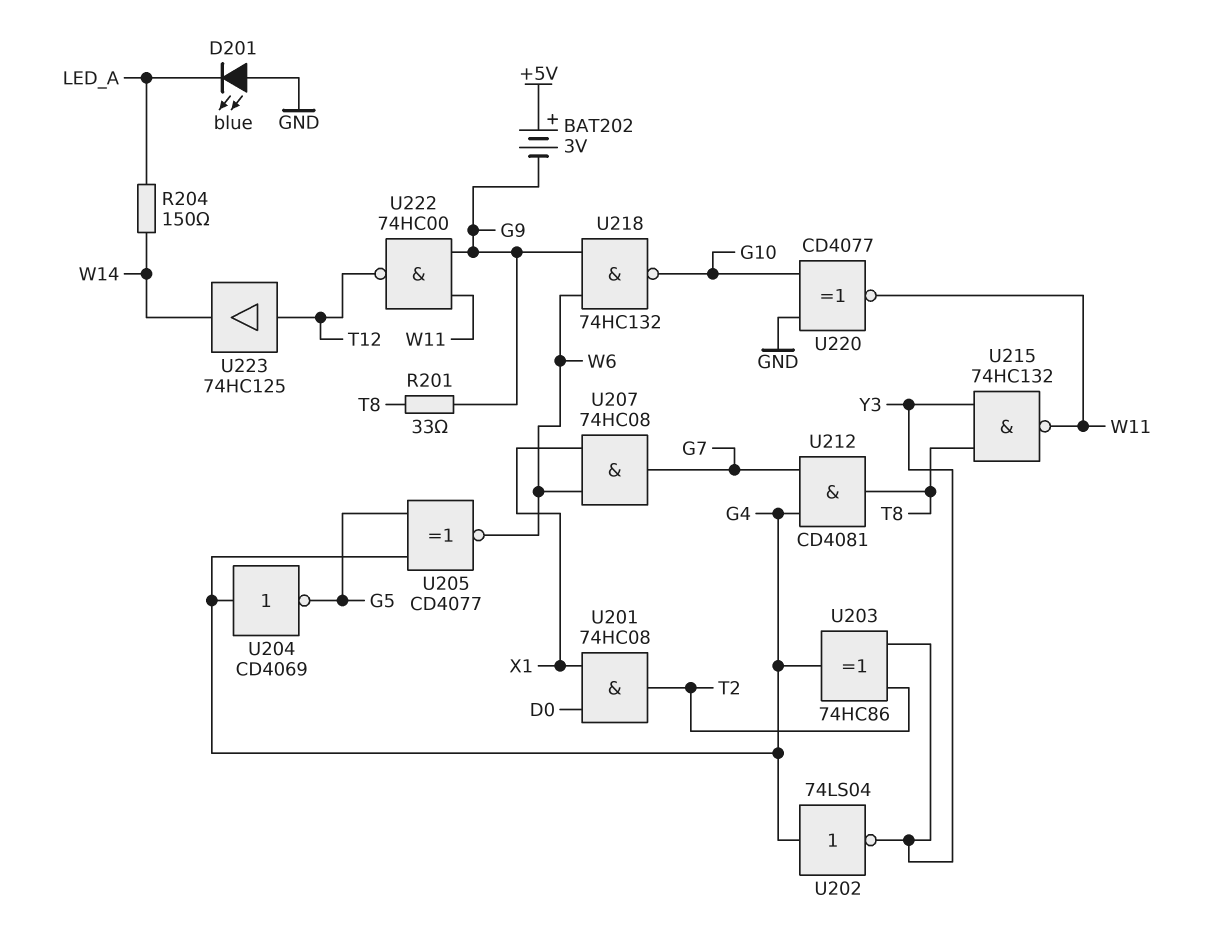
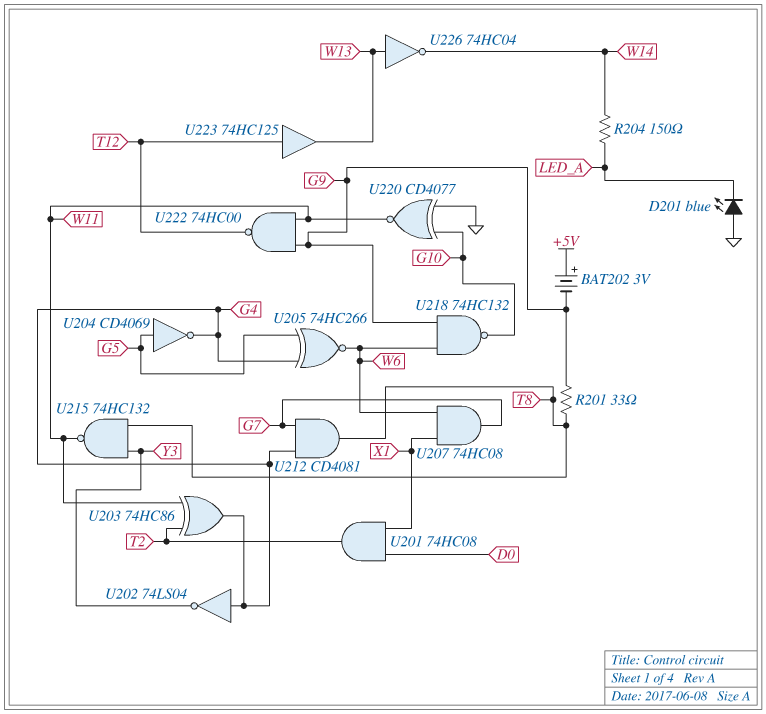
U203: XOR 74HC86 (in T2, in Y3, out G4) -> XOR 74HC86 (in T2, in W11, out G4)
U204: NOT CD4069 (in G4, out G5) -> NOT CD4069 (in G5, out G4)
U205: XNOR CD4077 (in G4, in G5, out W6) -> XNOR 74HC266 (in G4, in G5, out W6)
U223: buffer 74HC125 (in T12, out W14) -> buffer 74HC125 (in T12, out W13)
U226: none -> NOT 74HC04 (in W13, out W14)

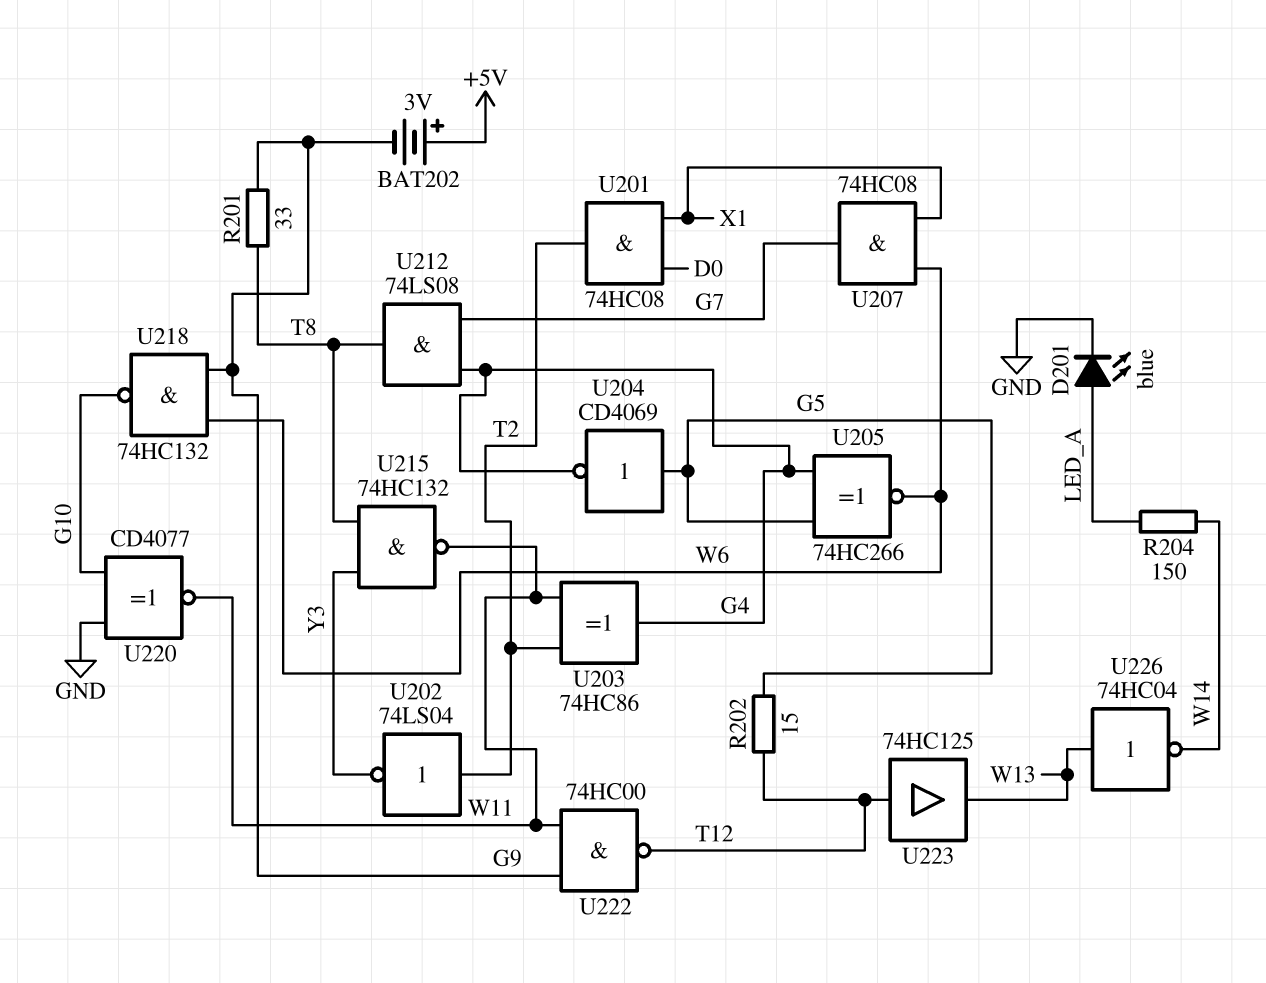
D201: LED blue (A GND, K LED_A) -> LED blue (A LED_A, K GND)
R202: none -> 15 (G5, T12)
U202: NOT 74LS04 (in G4, out Y3) -> NOT 74LS04 (in T2, out Y3)
U212: AND CD4081 (in G4, in G7, out T8) -> AND 74LS08 (in G4, in G7, out T8)

